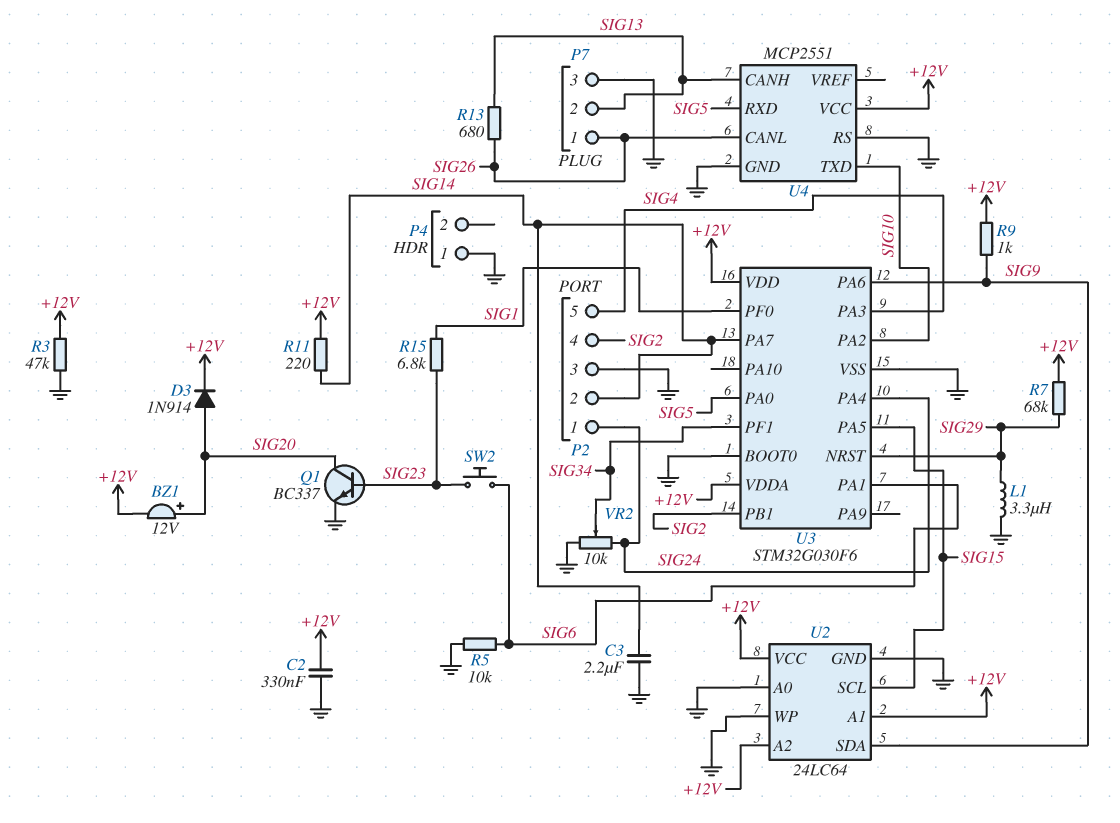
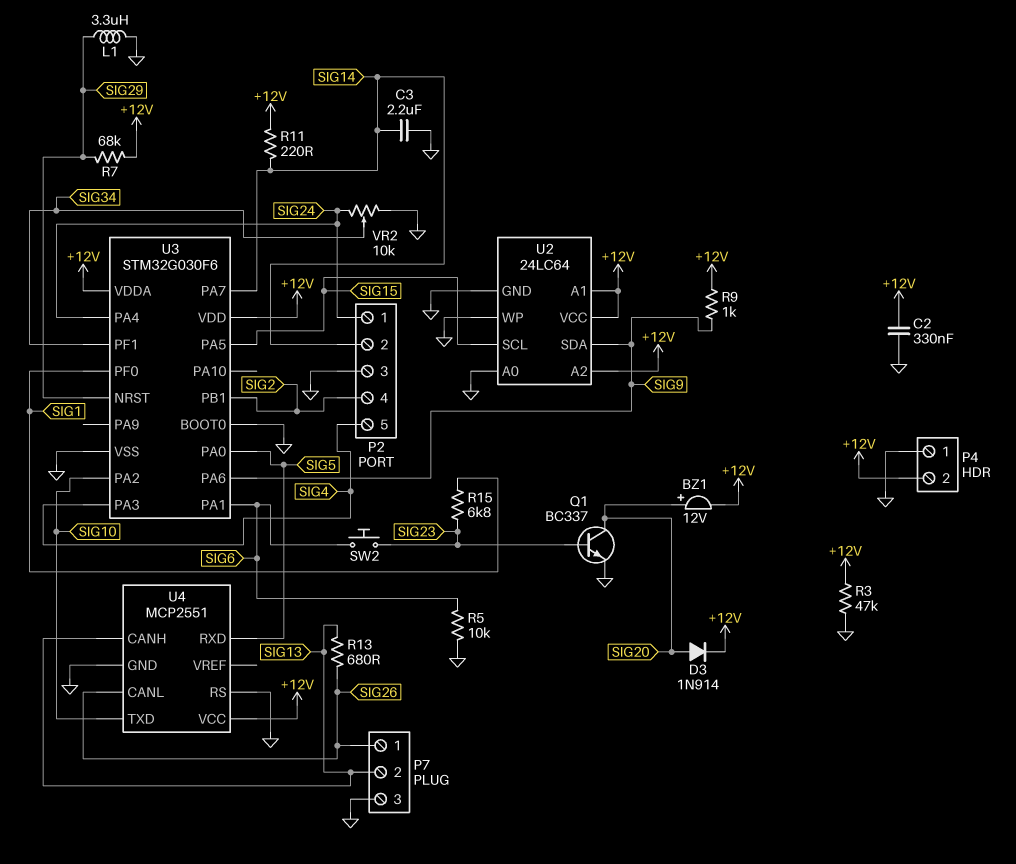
P4 pin 2: none -> +12V

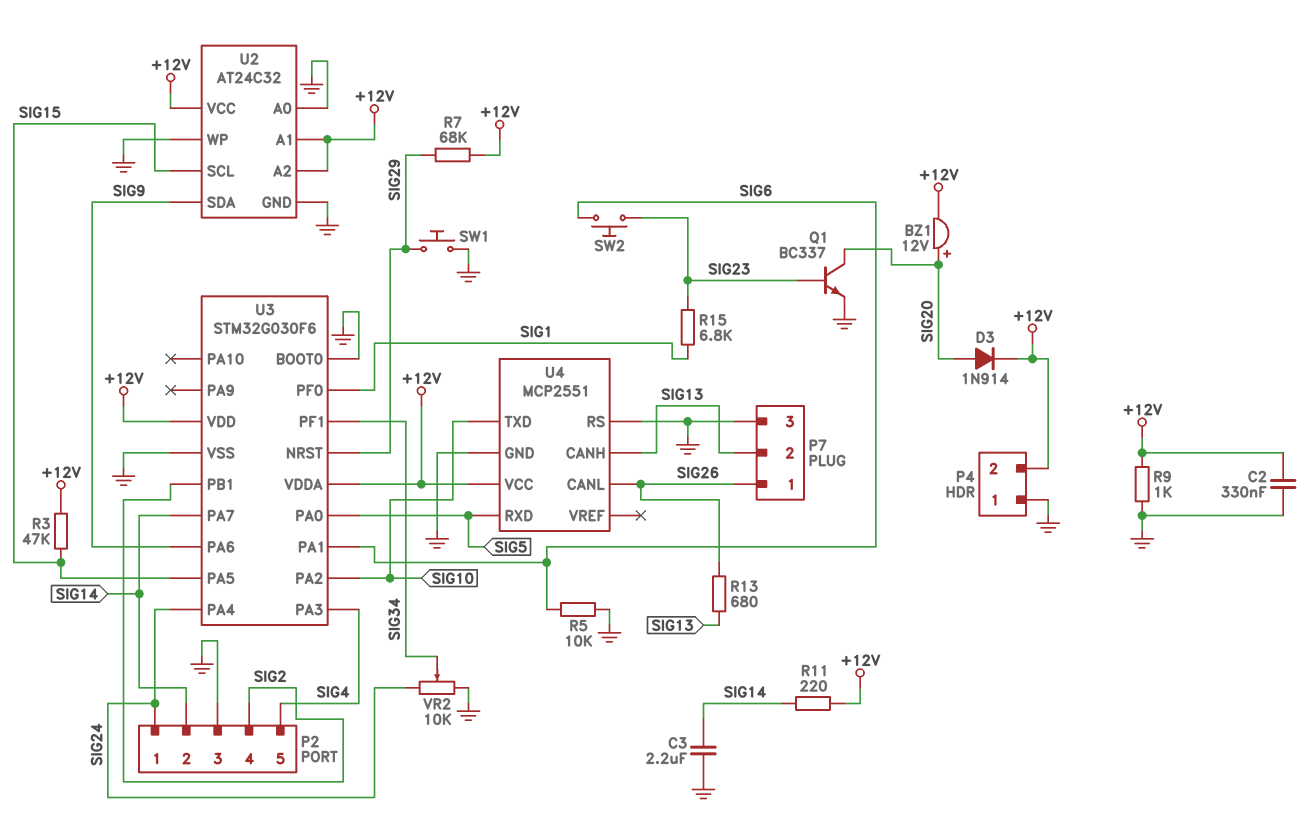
L1: 3.3uH (GND, SIG29) -> none
R3: 47k (+12V, GND) -> 47k (+12V, SIG15)
R9: 1k (+12V, SIG9) -> 1k (+12V, GND)
SW1: none -> button (GND, SIG29)
U2: 24LC64 -> AT24C32

